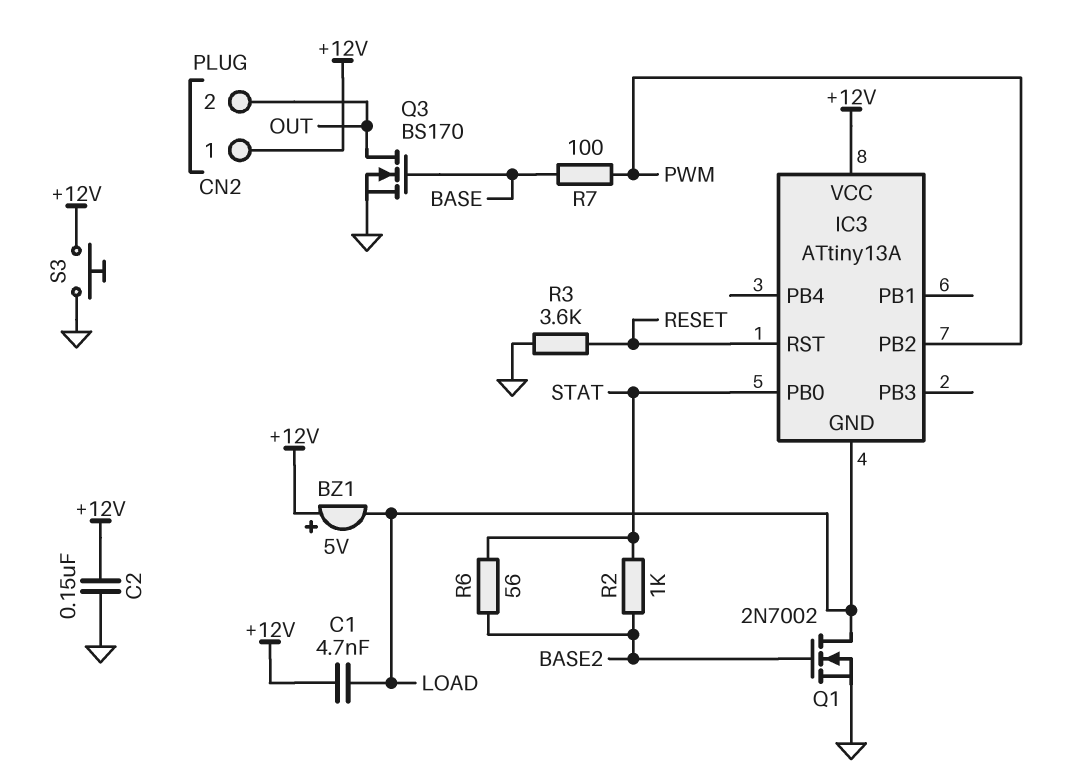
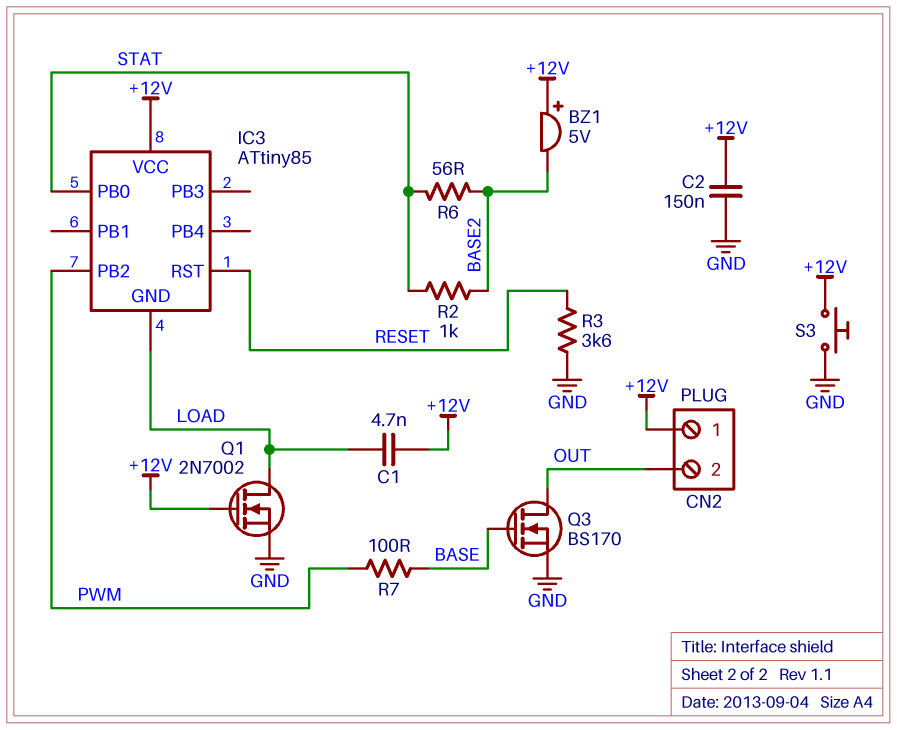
BZ1: buzzer 5V (plus +12V, minus LOAD) -> buzzer 5V (plus +12V, minus BASE2)
IC3: ATtiny13A -> ATtiny85
Q1: NMOS 2N7002 (G BASE2, D LOAD, S GND) -> NMOS 2N7002 (G +12V, D LOAD, S GND)

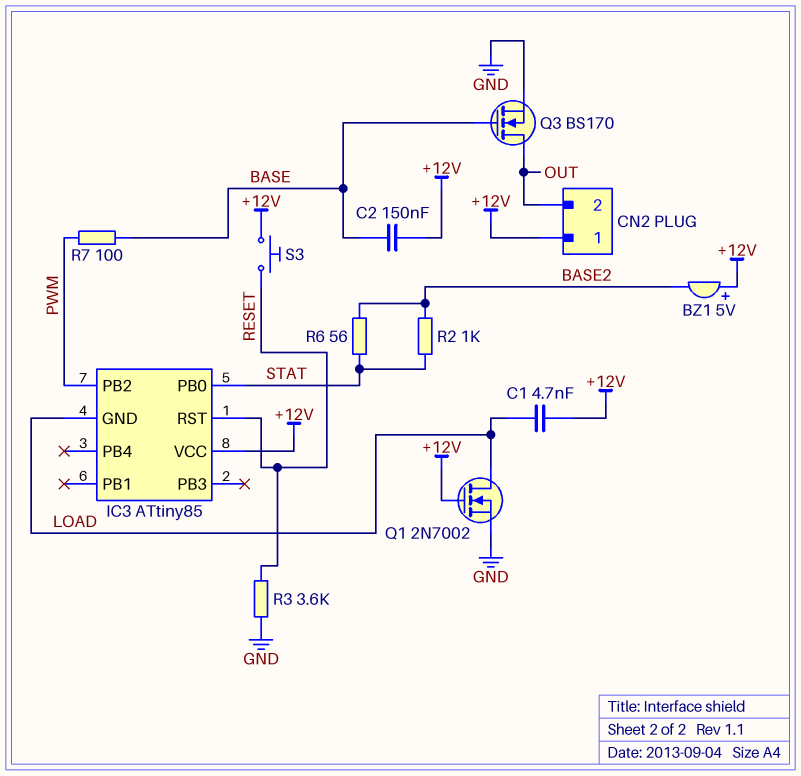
C2: 150nF (+12V, GND) -> 150nF (+12V, BASE)
S3: button (+12V, GND) -> button (+12V, RESET)

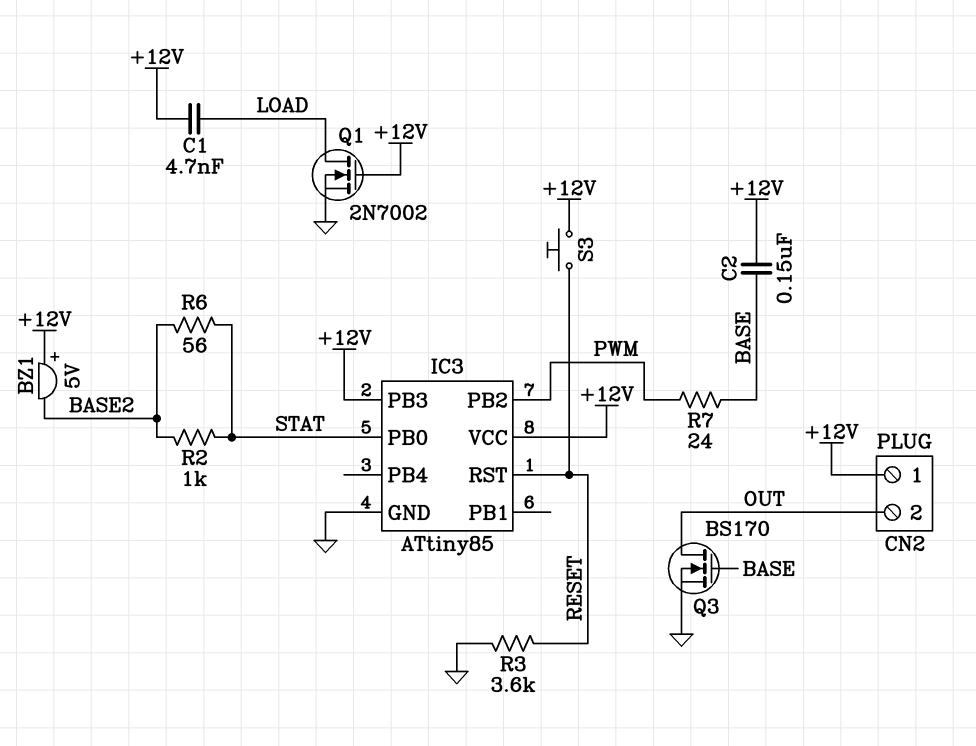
IC3 pin GND: LOAD -> GND
IC3 pin PB3: none -> +12V
R7: 100 (BASE, PWM) -> 24 (BASE, PWM)

